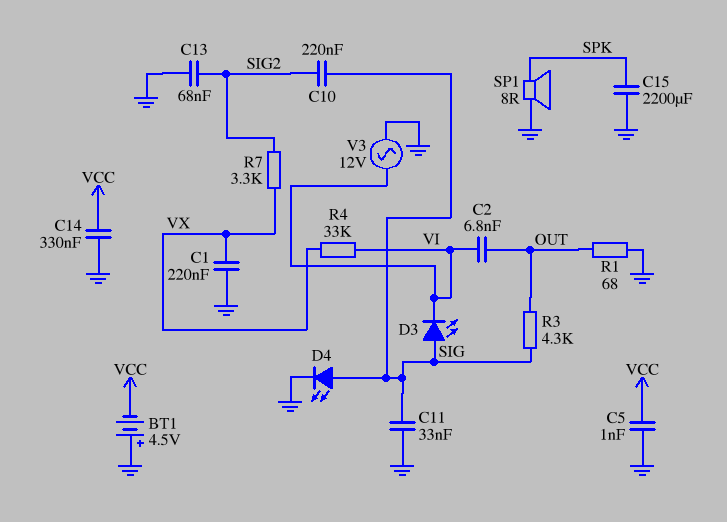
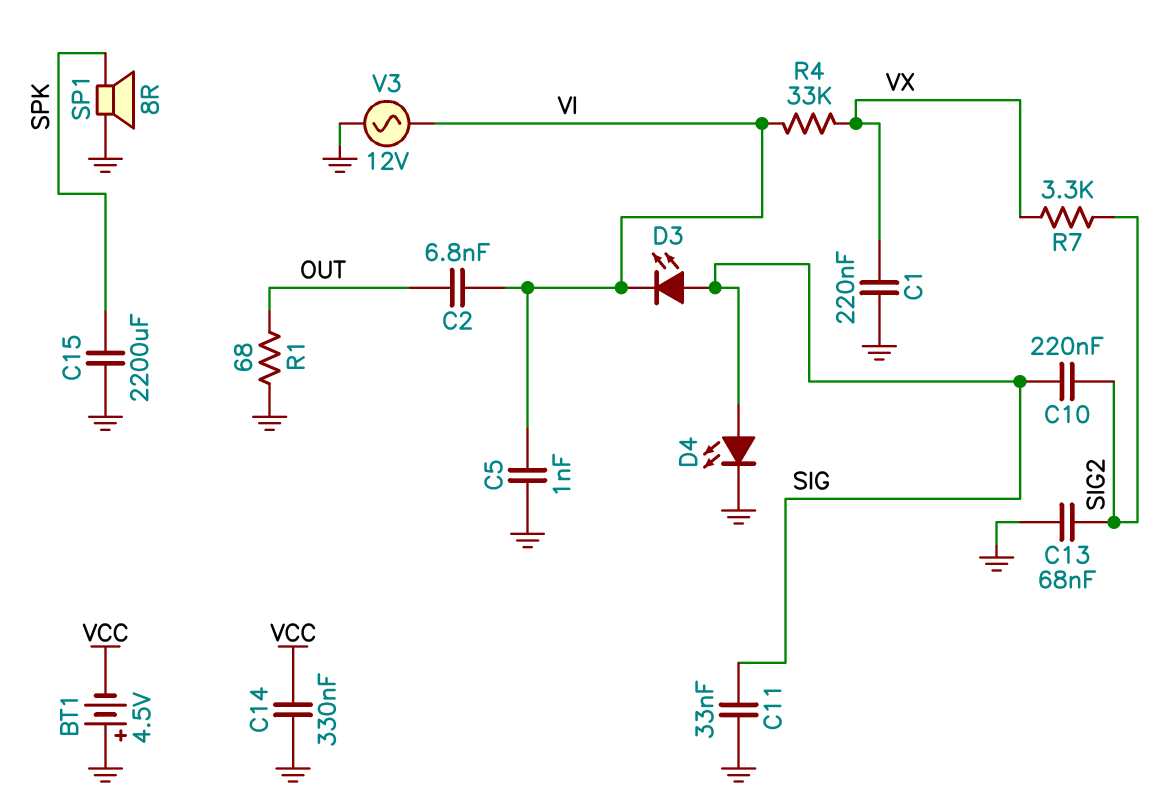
C5: 1nF (GND, VCC) -> 1nF (GND, VI)
R3: 4.3k (OUT, SIG) -> none

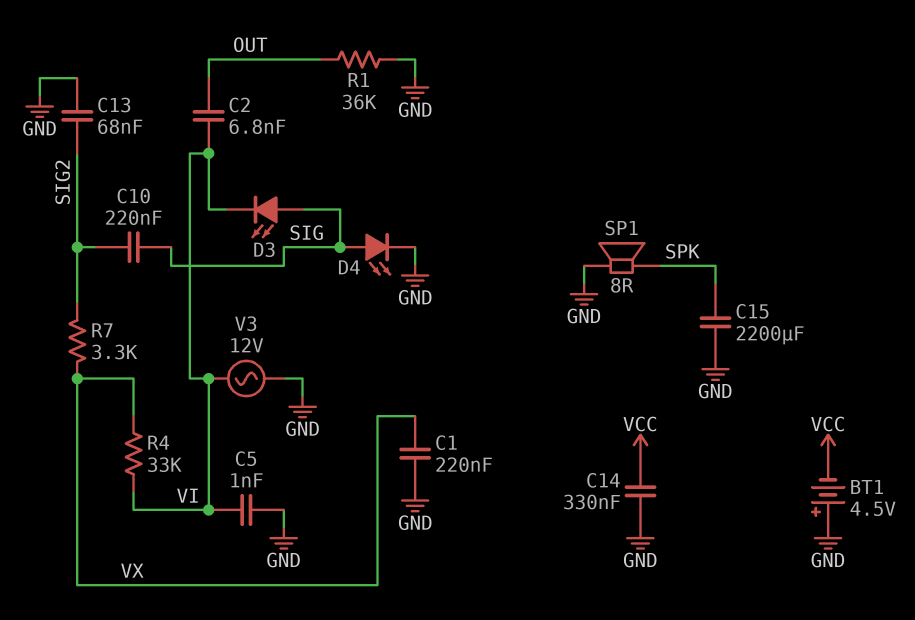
C11: 33nF (GND, SIG) -> none
R1: 68 (GND, OUT) -> 36k (GND, OUT)

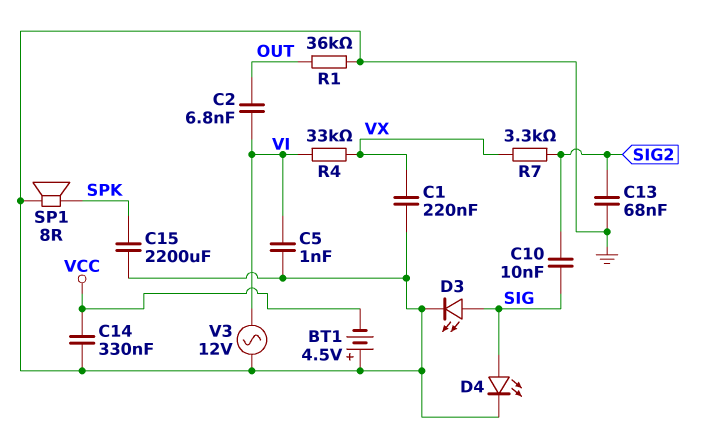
C10: 220nF (SIG, SIG2) -> 10nF (SIG, SIG2)
D3: LED (A SIG, K VI) -> LED (A SIG, K GND)

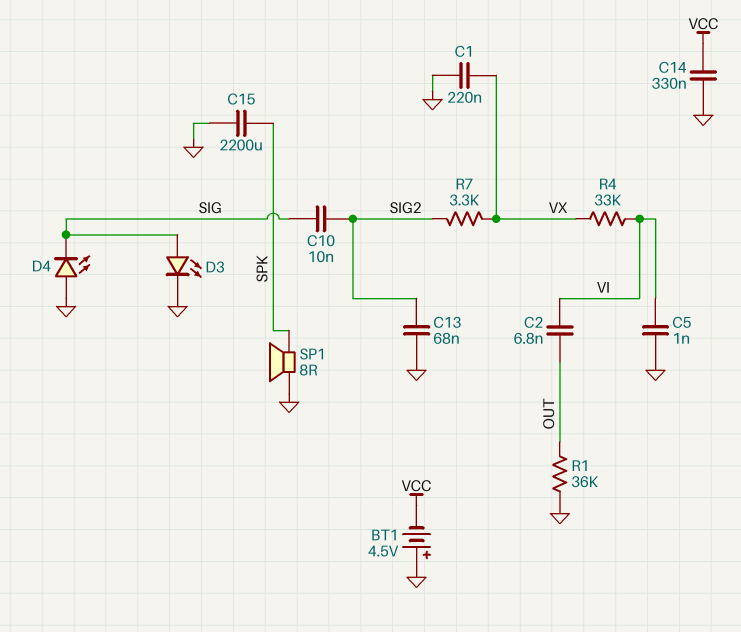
D4: LED (A SIG, K GND) -> LED (A GND, K SIG)
V3: AC 12V (GND, VI) -> none

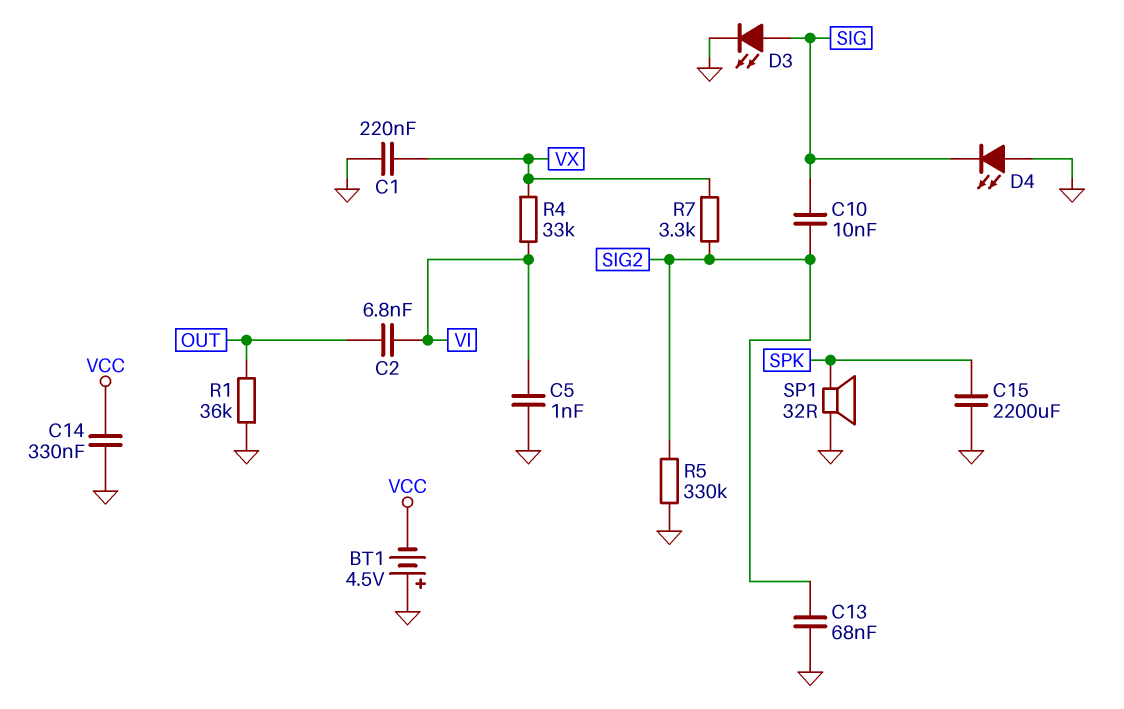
R5: none -> 330k (GND, SIG2)
SP1: speaker 8R (GND, SPK) -> speaker 32R (GND, SPK)

